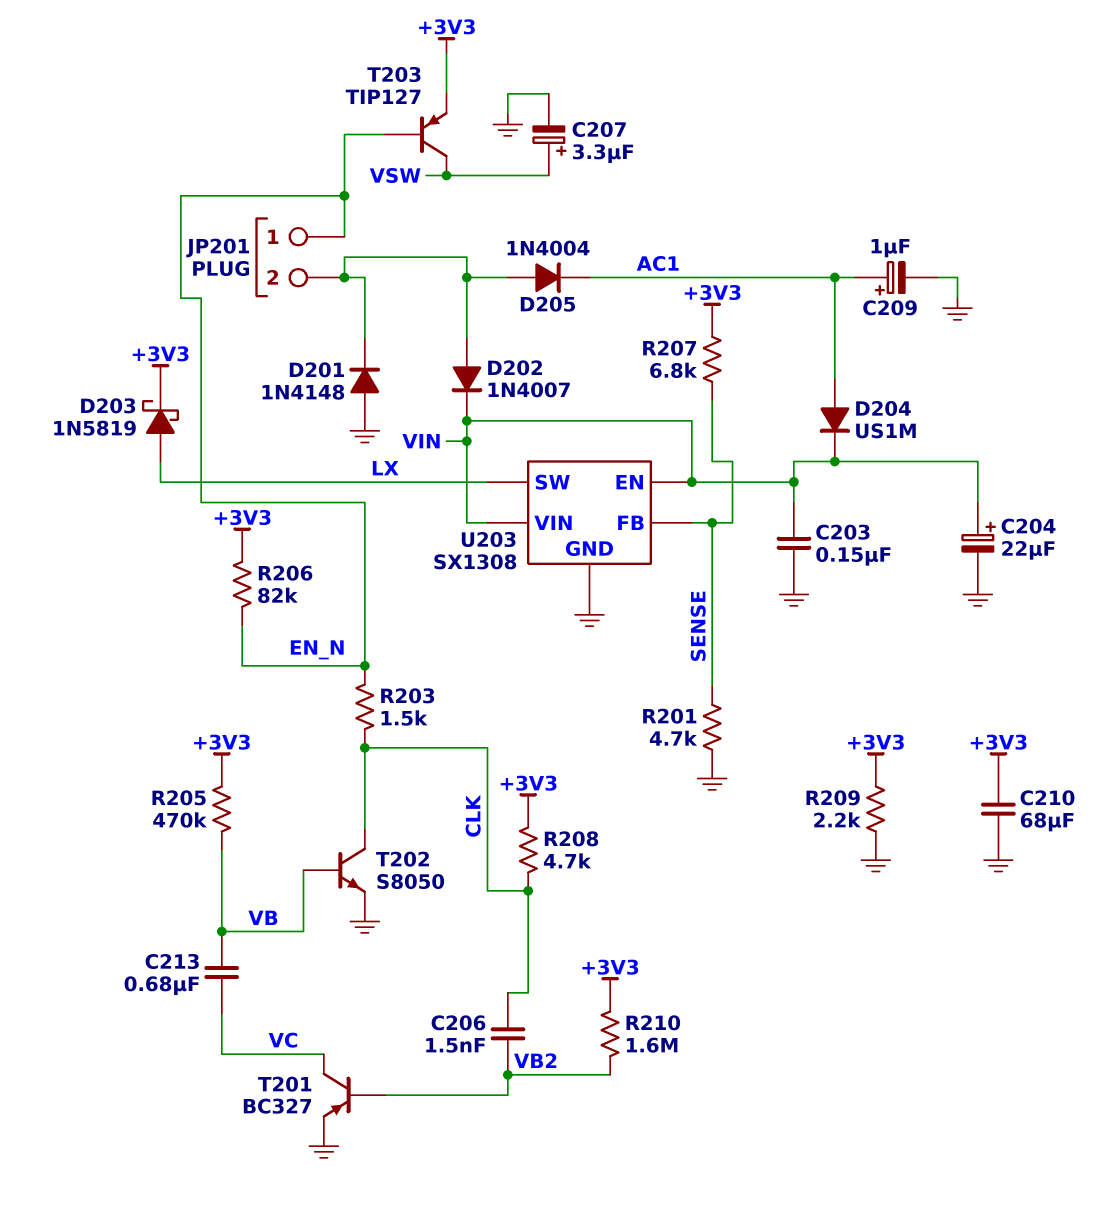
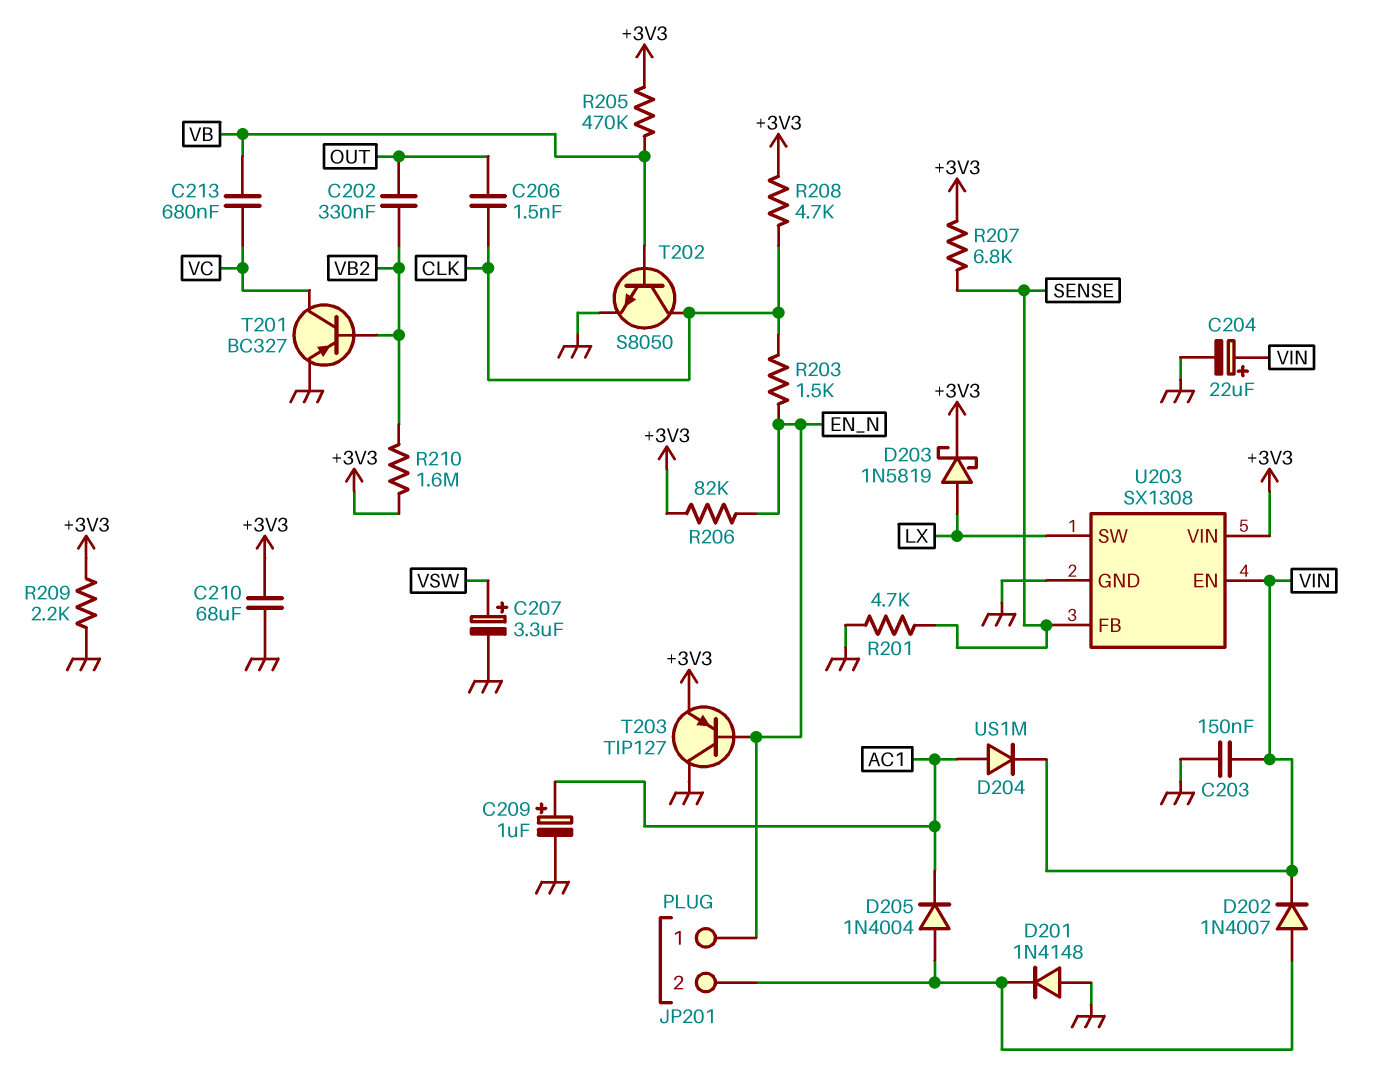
C202: none -> 330nF (OUT, VB2)
C206: 1.5nF (CLK, VB2) -> 1.5nF (CLK, OUT)
T203: PNP TIP127 (B EN_N, C VSW, E +3V3) -> PNP TIP127 (B EN_N, C GND, E +3V3)
U203 pin VIN: VIN -> +3V3

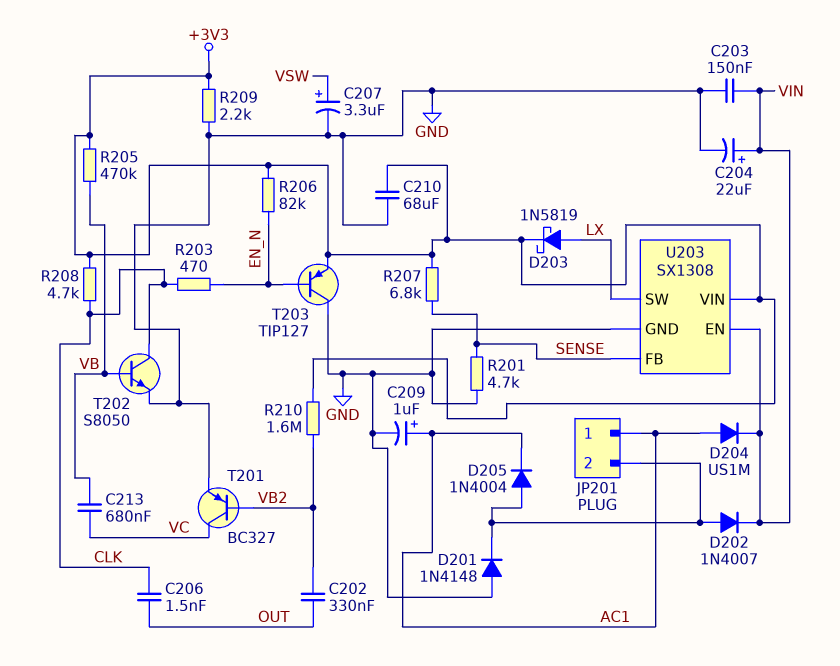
JP201 pin 1: EN_N -> AC1
R203: 1.5k (CLK, EN_N) -> 470 (CLK, EN_N)

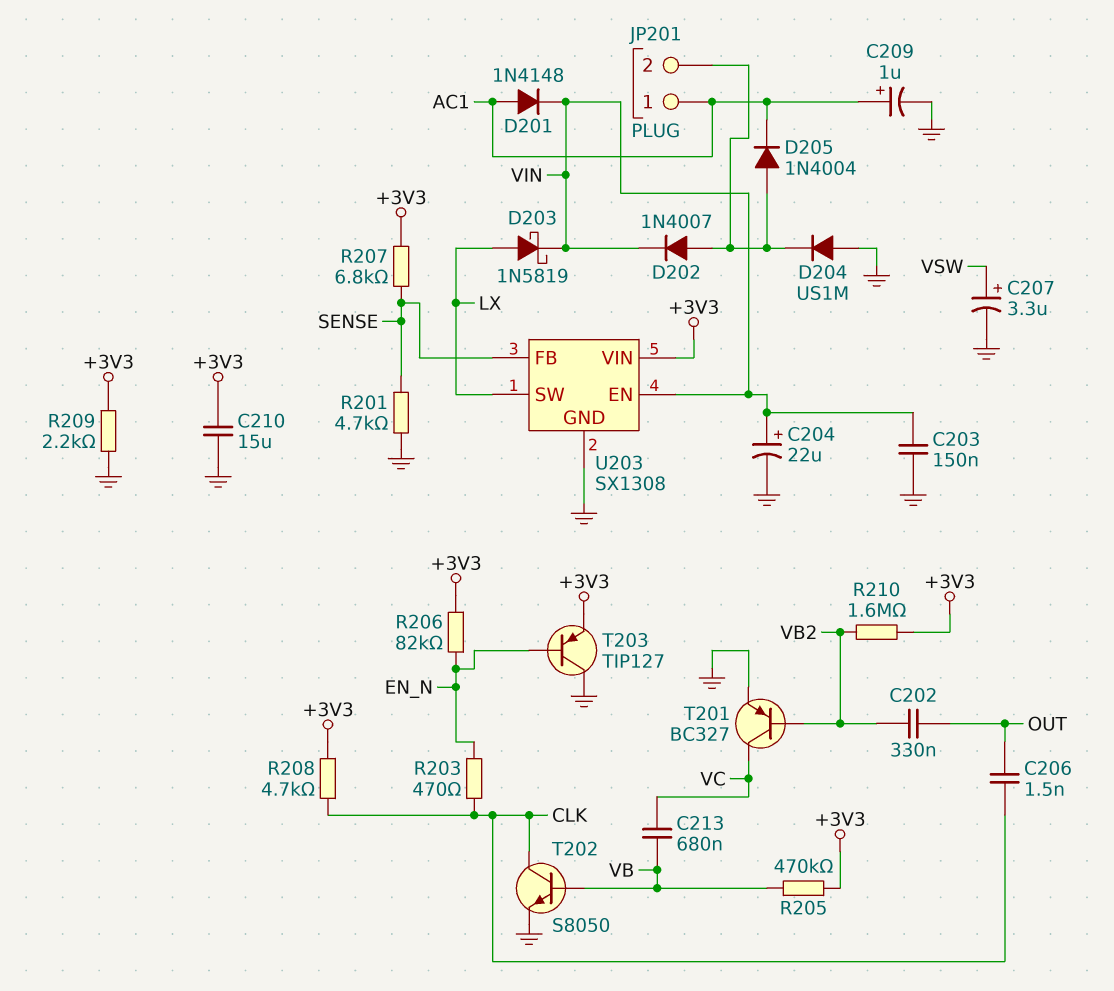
C210: 68uF (+3V3, GND) -> 15uF (+3V3, GND)
D201: diode 1N4148 (A GND, K JP201/2) -> diode 1N4148 (A AC1, K VIN)
D203: schottky 1N5819 (A LX, K +3V3) -> schottky 1N5819 (A LX, K VIN)
D204: diode US1M (A AC1, K VIN) -> diode US1M (A GND, K JP201/2)

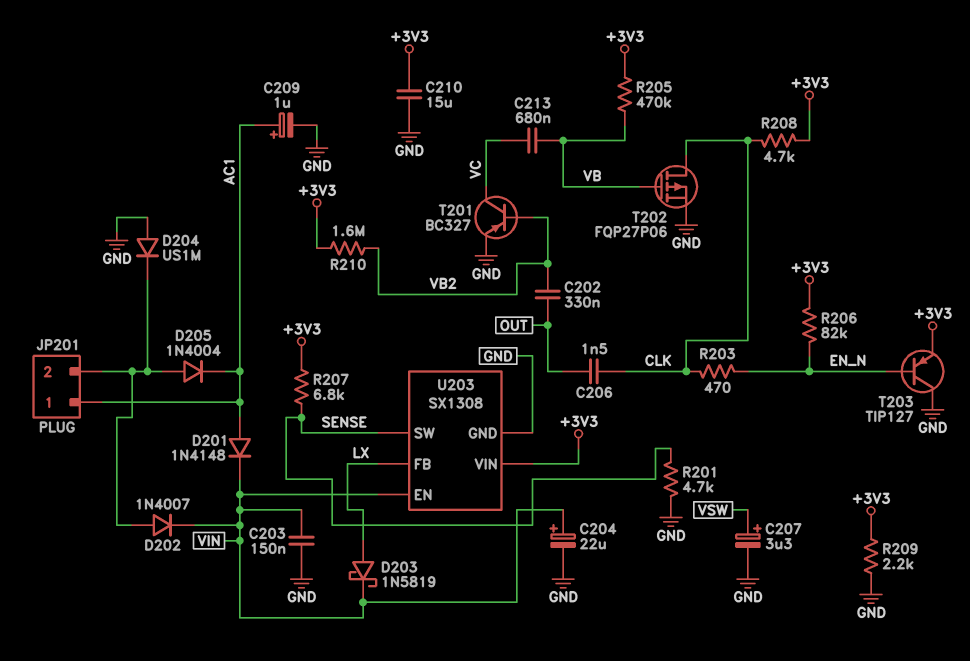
T202: NPN S8050 (B VB, C CLK, E GND) -> PMOS FQP27P06 (G VB, D CLK, S GND)
U203 pin FB: SENSE -> LX
U203 pin SW: LX -> SENSE

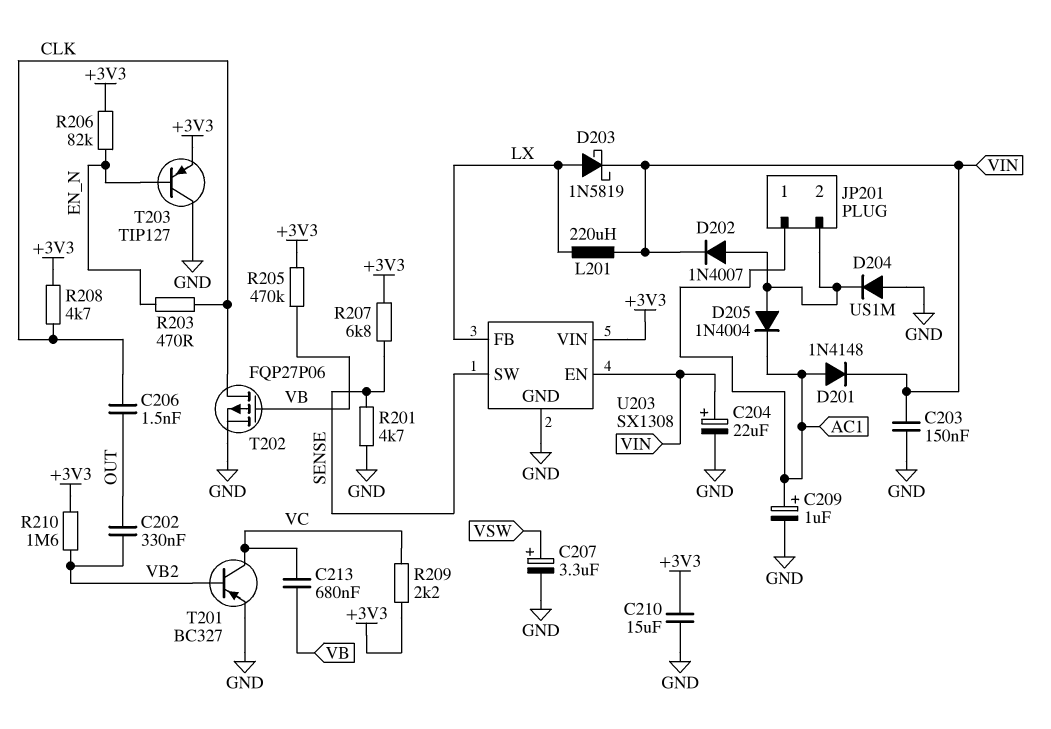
L201: none -> 220uH (LX, VIN)
R209: 2.2k (+3V3, GND) -> 2.2k (+3V3, VC)

